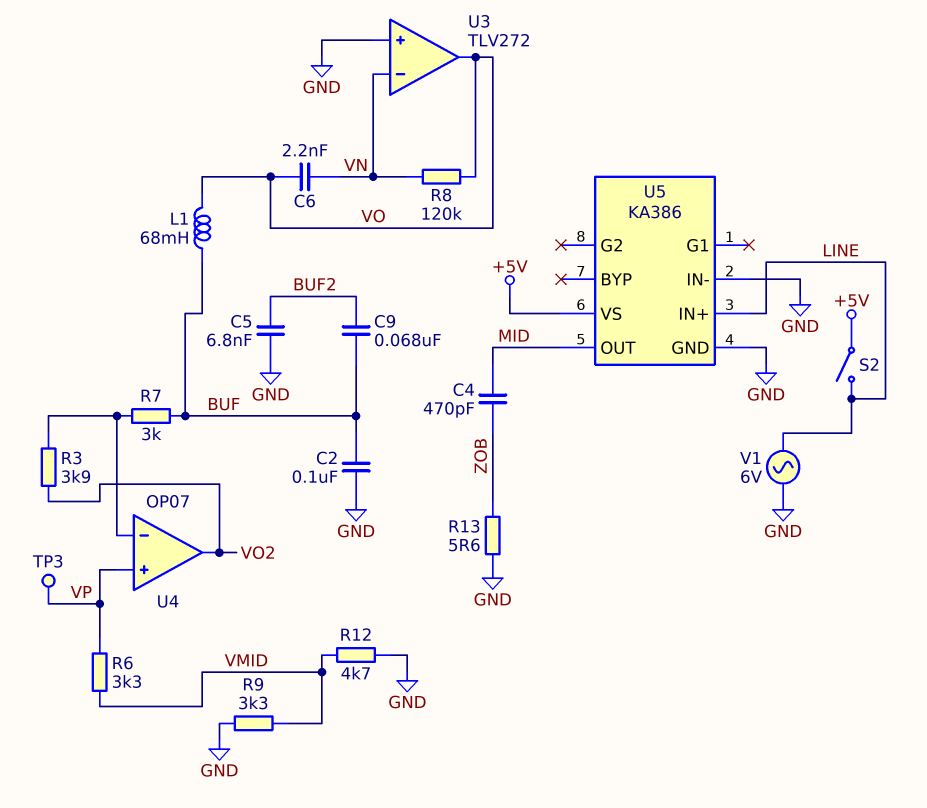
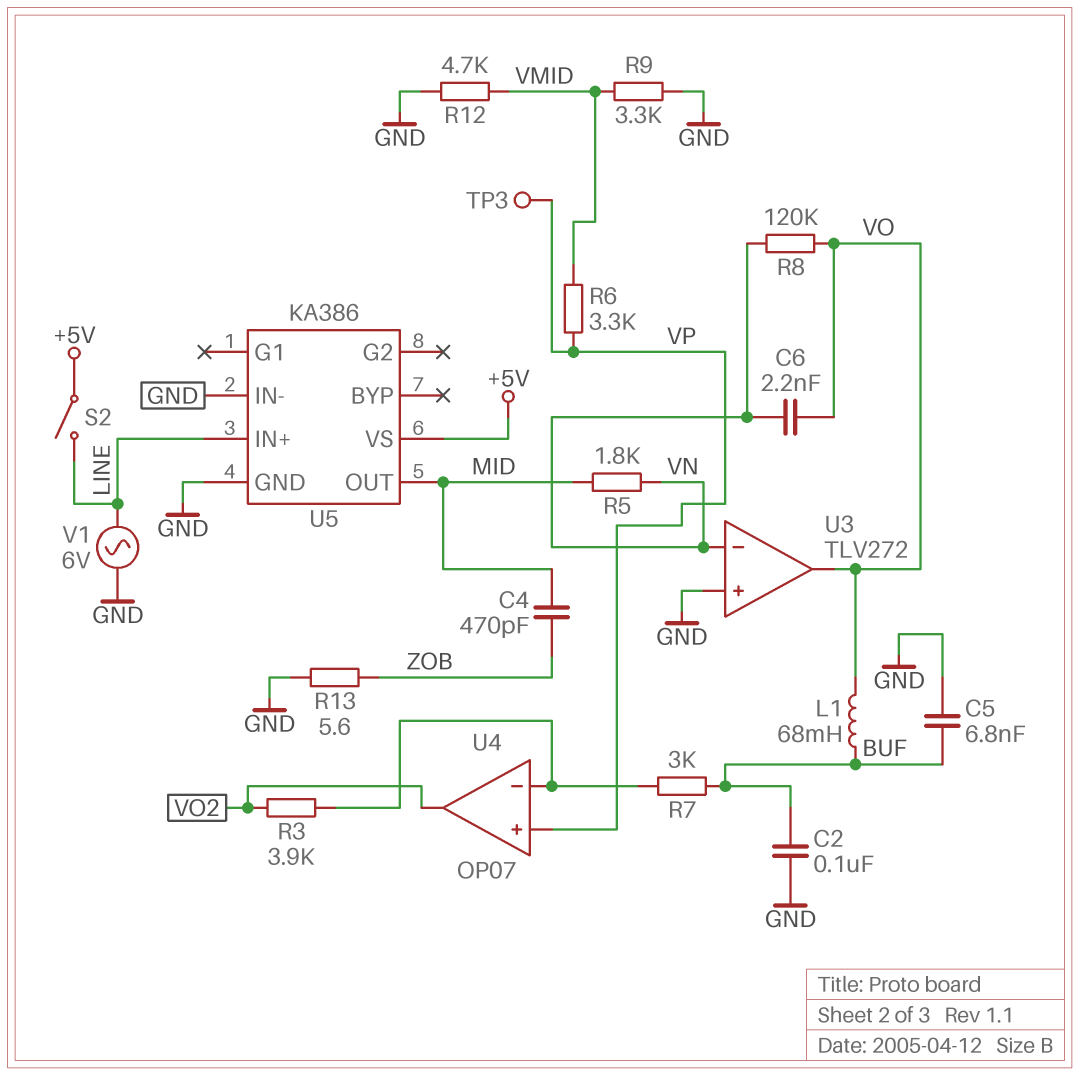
C5: 6.8nF (BUF2, GND) -> 6.8nF (BUF, GND)
C9: 68nF (BUF, BUF2) -> none
R5: none -> 1.8k (MID, VN)

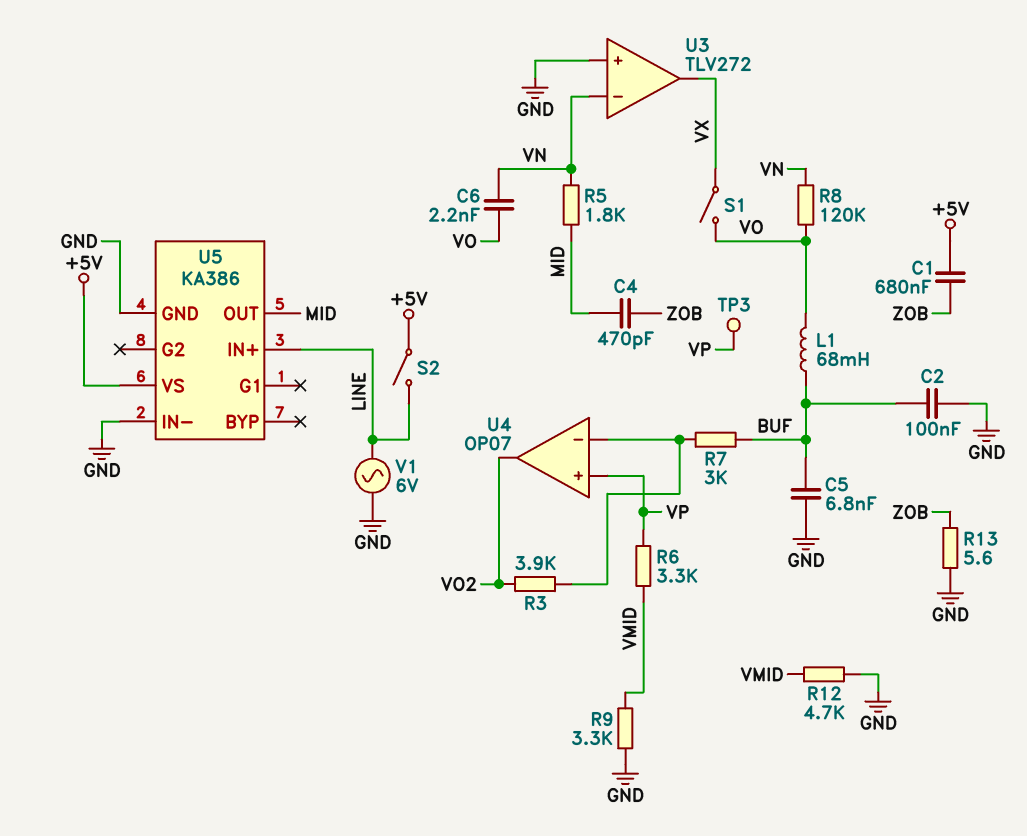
C1: none -> 680nF (+5V, ZOB)
S1: none -> switch (VO, VX)
U3 pin out: VO -> VX

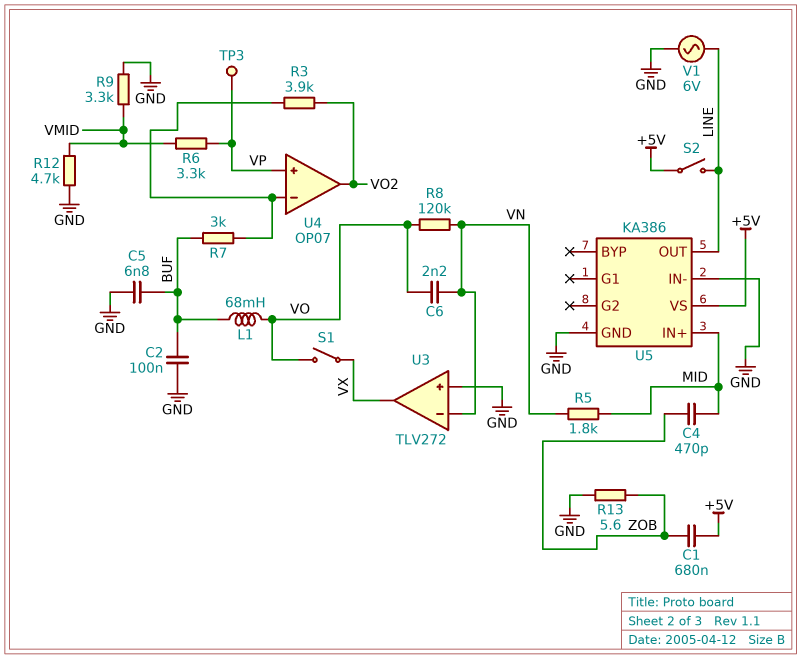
U5 pin IN+: LINE -> MID
U5 pin OUT: MID -> LINE

